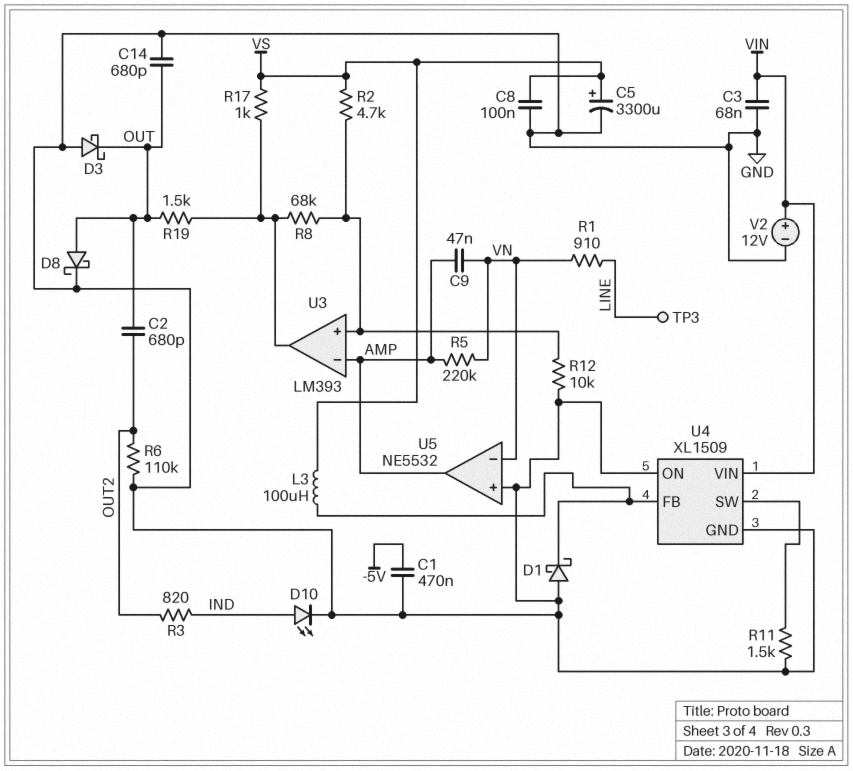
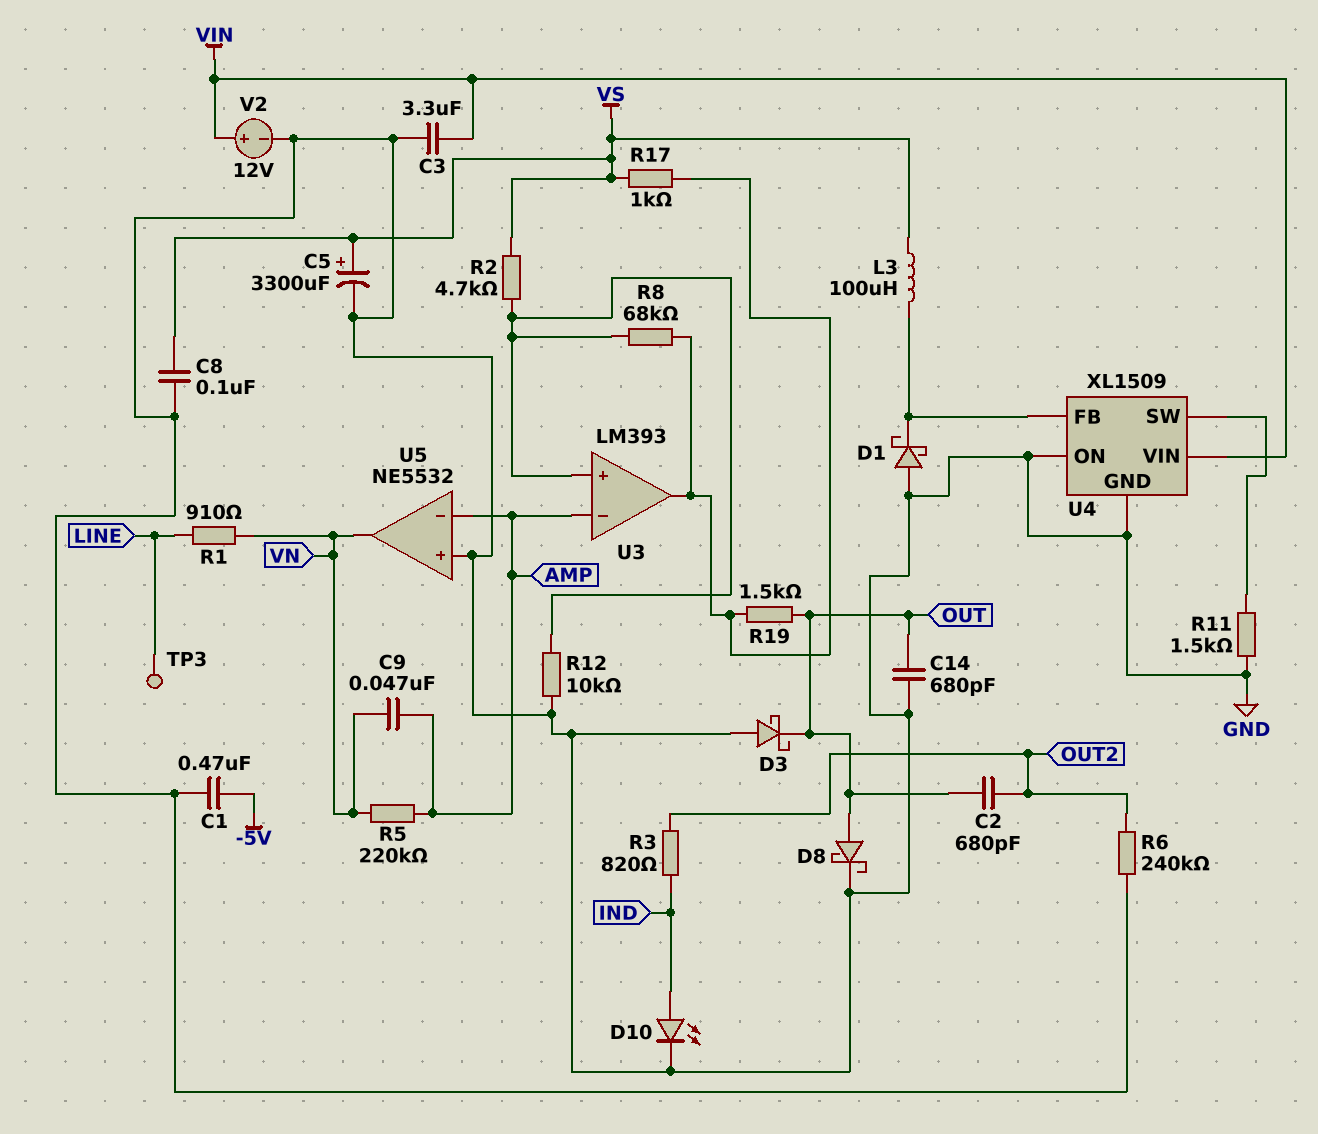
C3: 68nF (GND, VIN) -> 3.3uF (GND, VIN)
R6: 110k (GND, OUT2) -> 240k (GND, OUT2)
U5 pin in-: VN -> AMP
U5 pin out: AMP -> VN

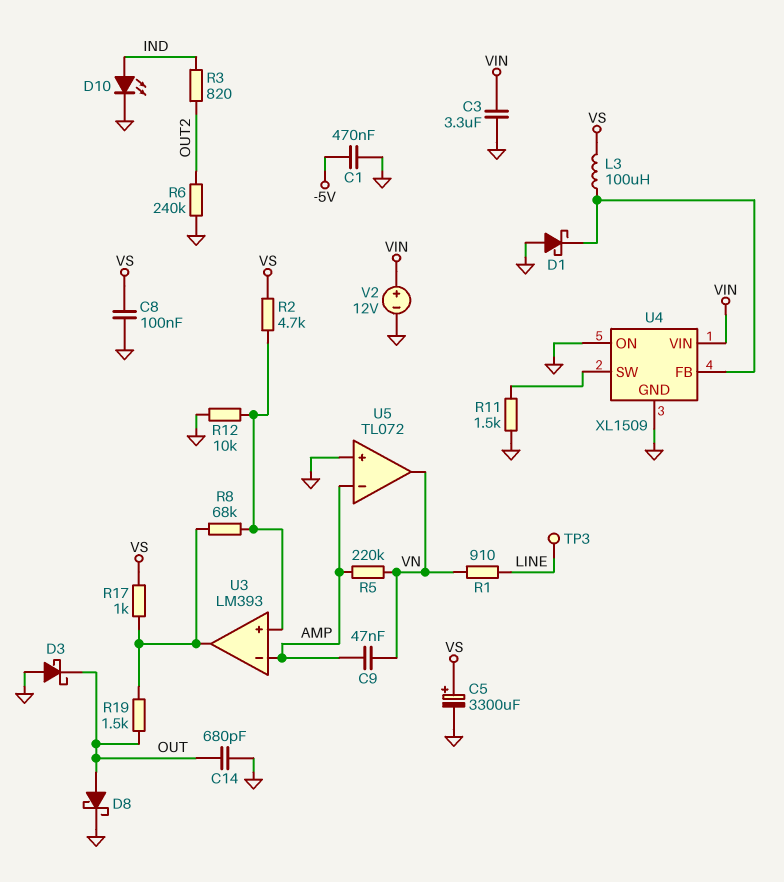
C2: 680pF (OUT, OUT2) -> none
U5: NE5532 -> TL072

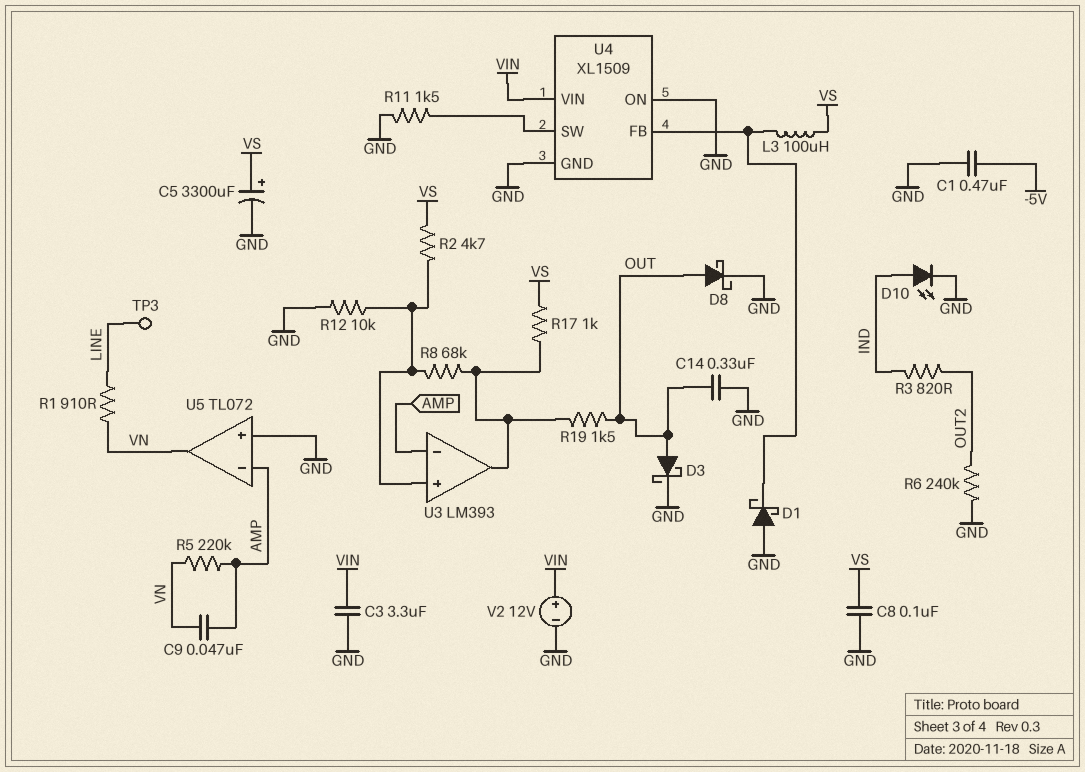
C14: 680pF (GND, OUT) -> 330nF (GND, OUT)
D3: schottky (A GND, K OUT) -> schottky (A OUT, K GND)

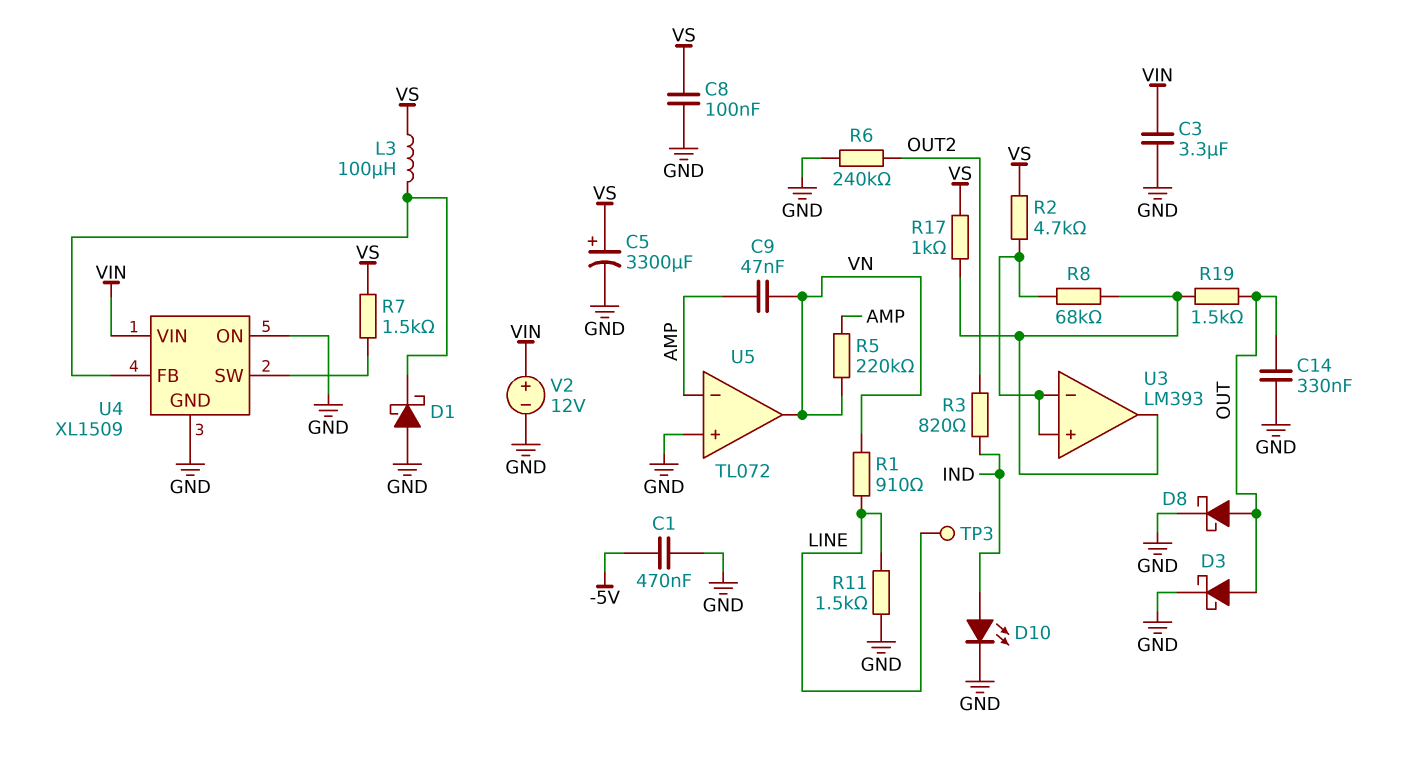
R7: none -> 1.5k (U4/SW, VS)
R11: 1.5k (GND, U4/SW) -> 1.5k (GND, LINE)
R12: 10k (GND, U3/in+) -> none
U3 pin in-: AMP -> U3/in+

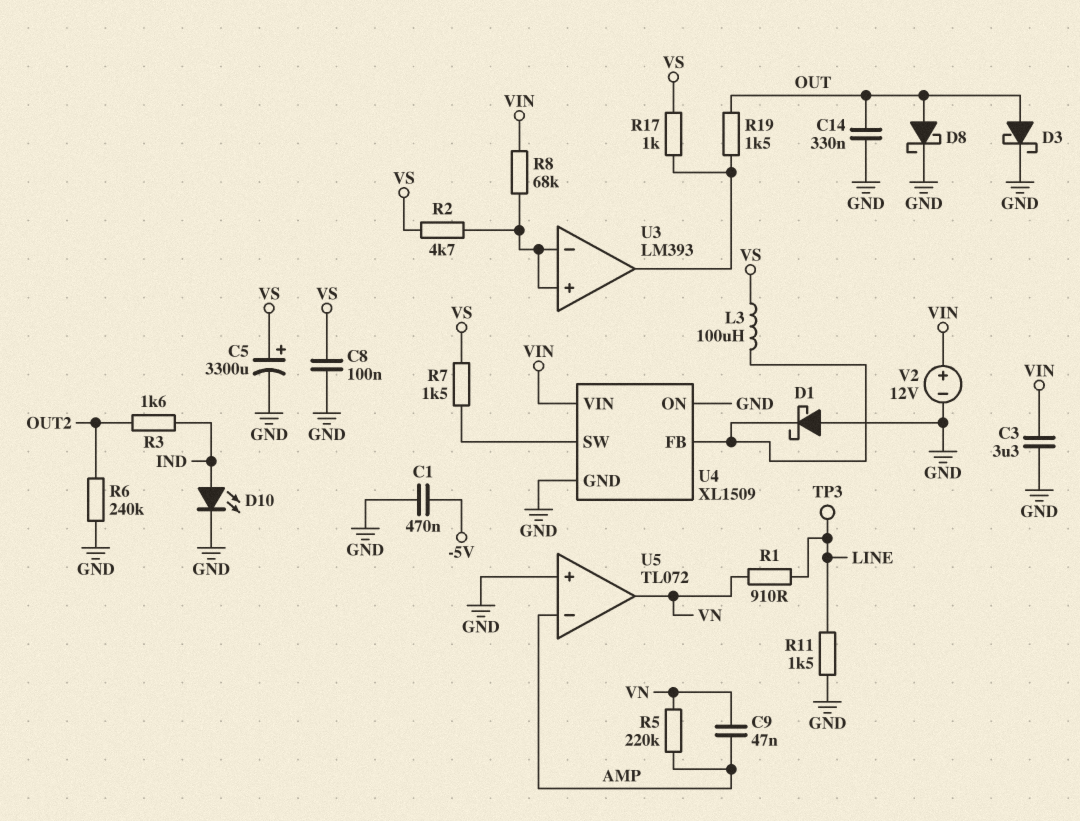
R3: 820 (IND, OUT2) -> 1.6k (IND, OUT2)
R8: 68k (U3/in+, U3/out) -> 68k (U3/in+, VIN)

